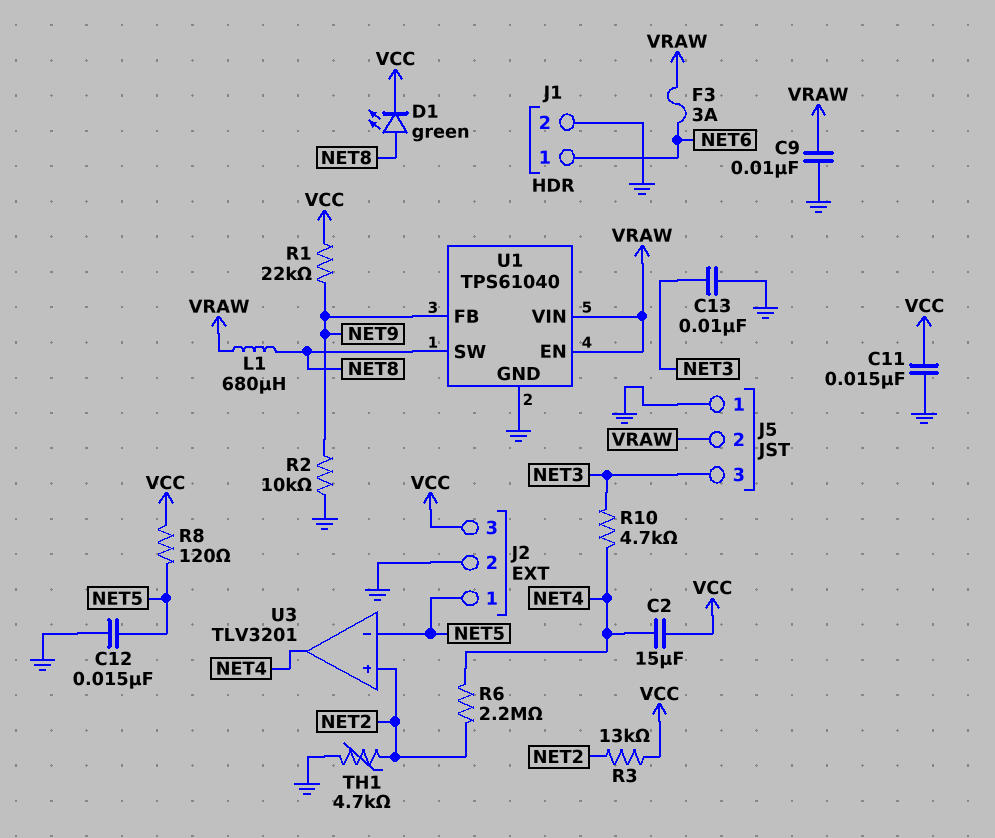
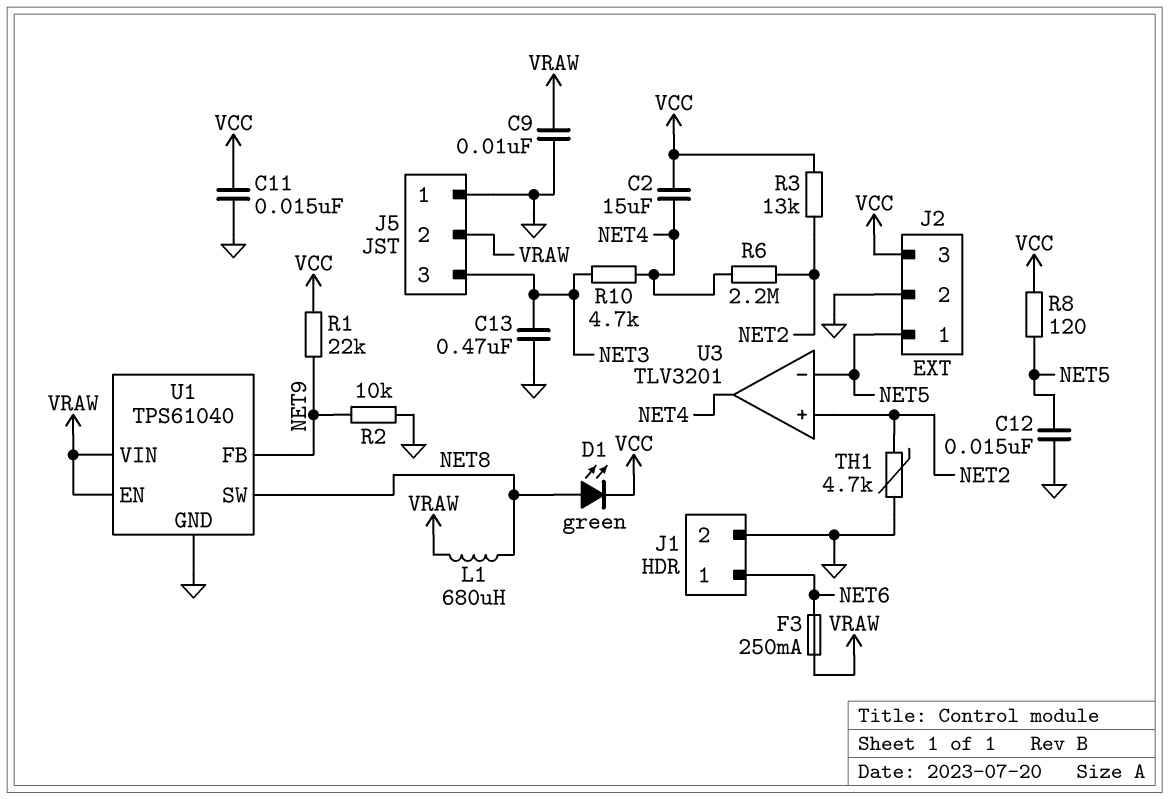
C13: 10nF (GND, NET3) -> 470nF (GND, NET3)
F3: 3A (NET6, VRAW) -> 250mA (NET6, VRAW)

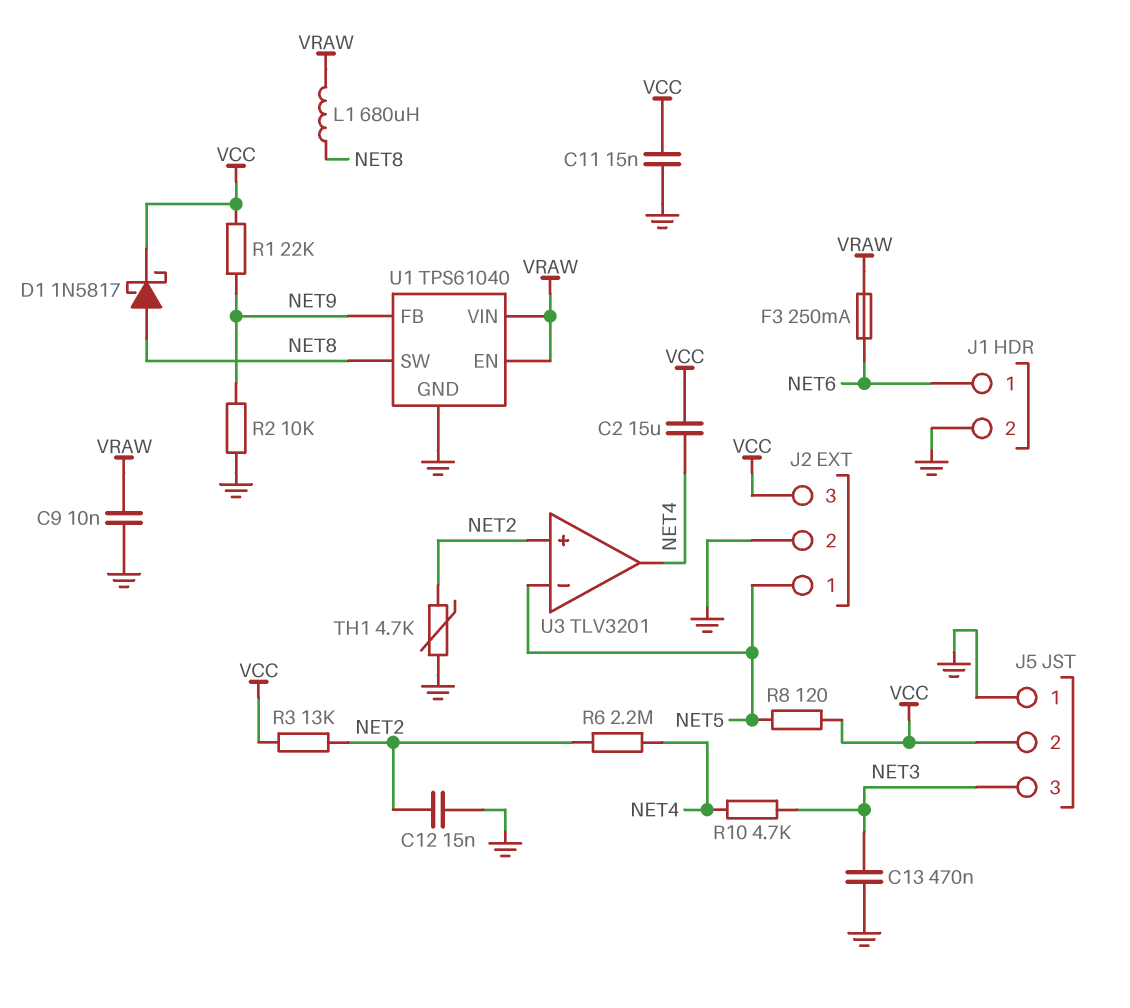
C12: 15nF (GND, NET5) -> 15nF (GND, NET2)
D1: LED green (A NET8, K VCC) -> schottky 1N5817 (A NET8, K VCC)
J5 pin 2: VRAW -> VCC

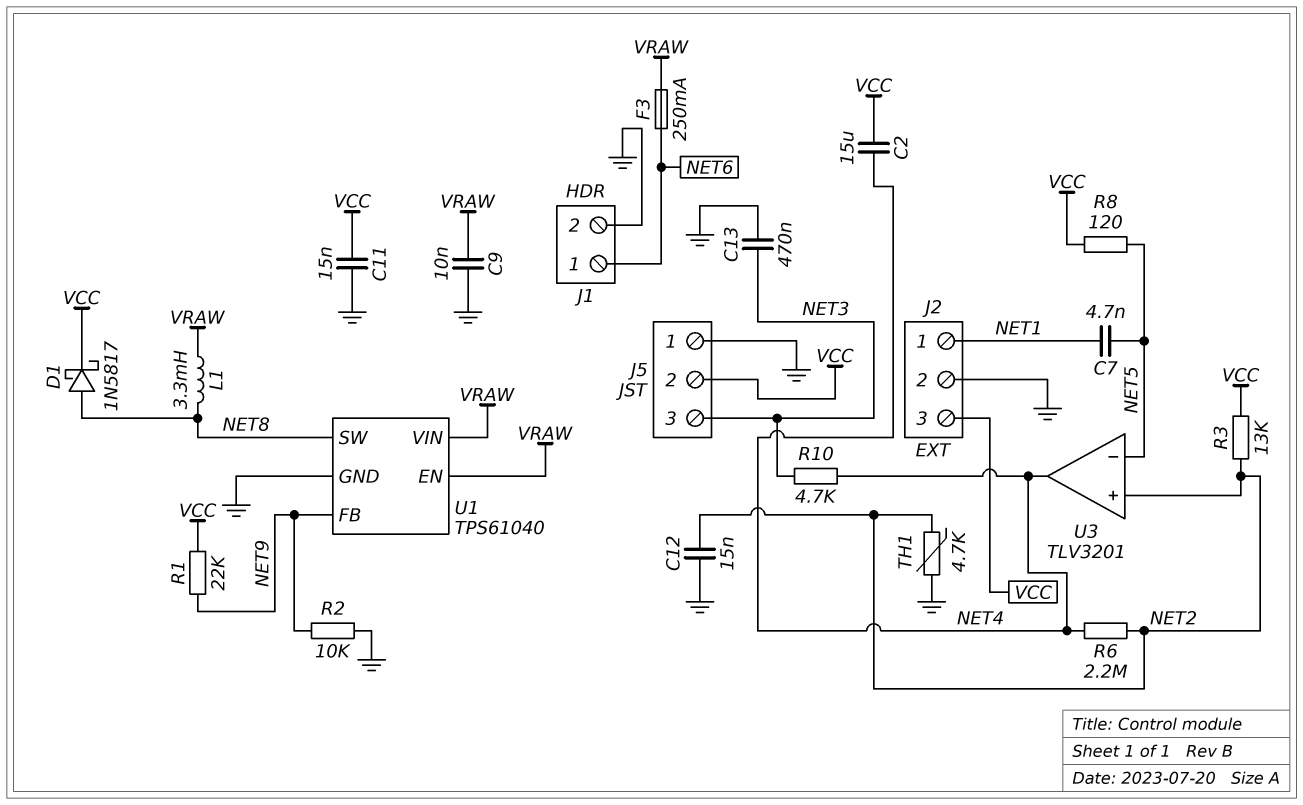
C7: none -> 4.7nF (NET1, NET5)
J2 pin 1: NET5 -> NET1
L1: 680uH (NET8, VRAW) -> 3.3mH (NET8, VRAW)

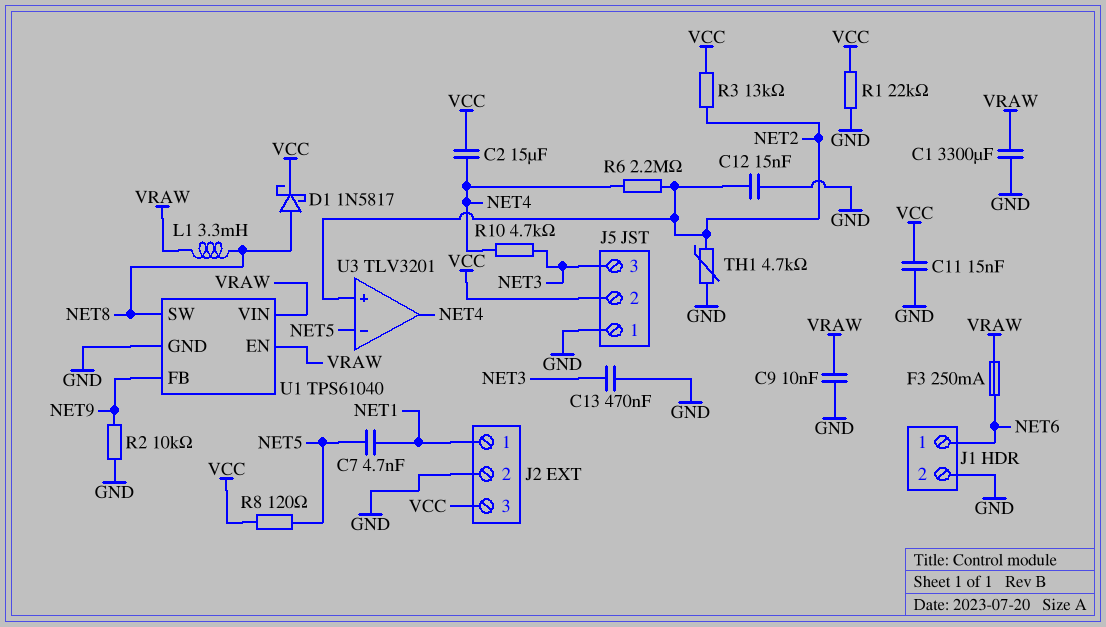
C1: none -> 3300uF (GND, VRAW)
R1: 22k (NET9, VCC) -> 22k (GND, VCC)

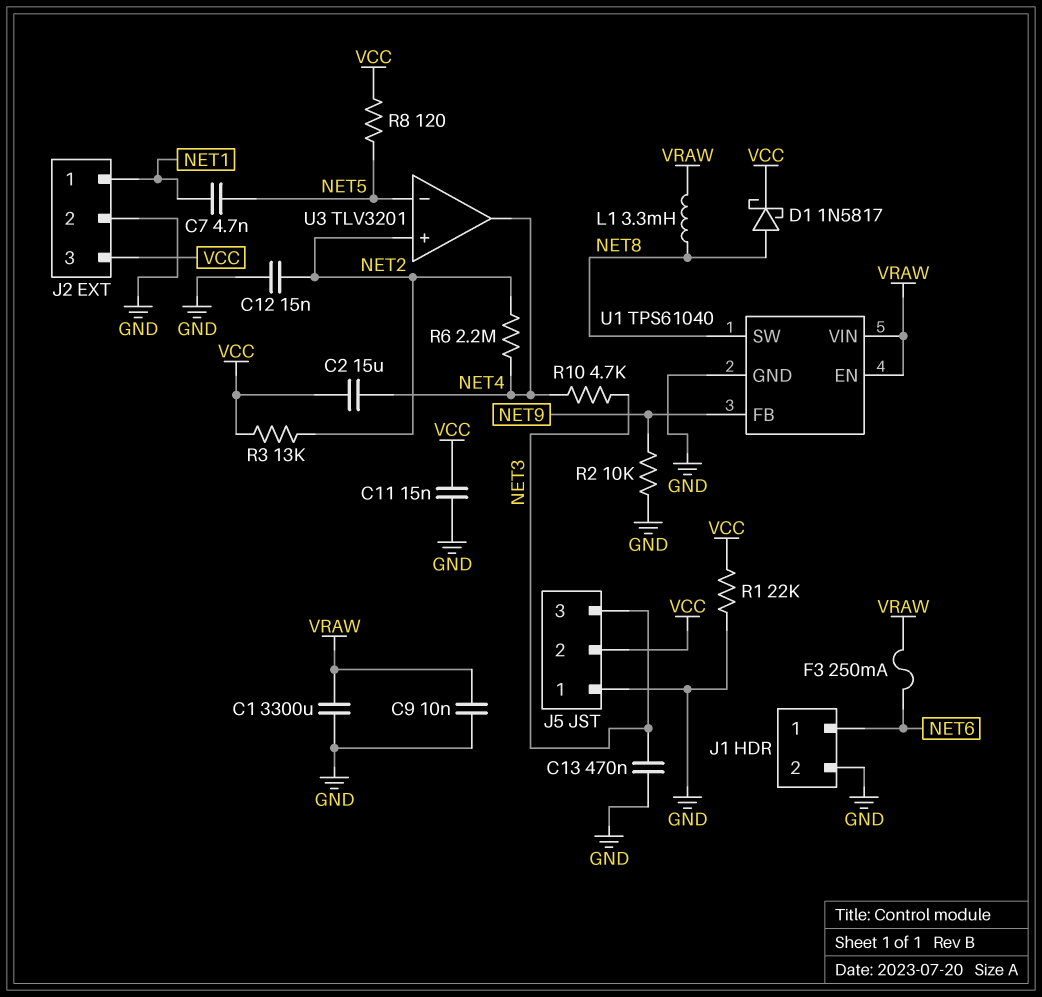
TH1: 4.7k (GND, NET2) -> none

